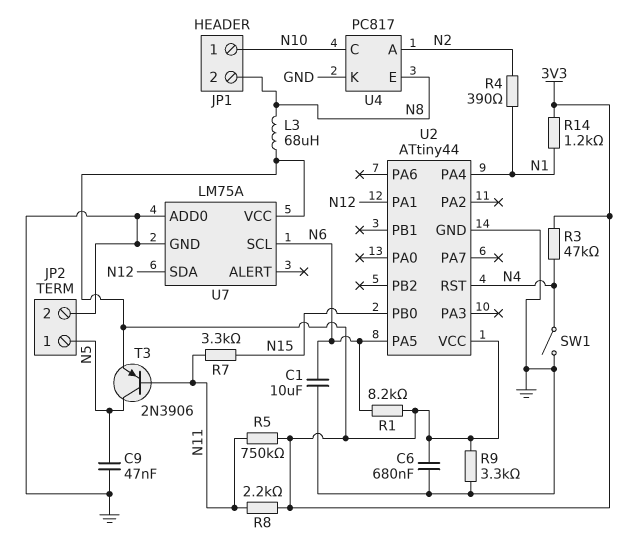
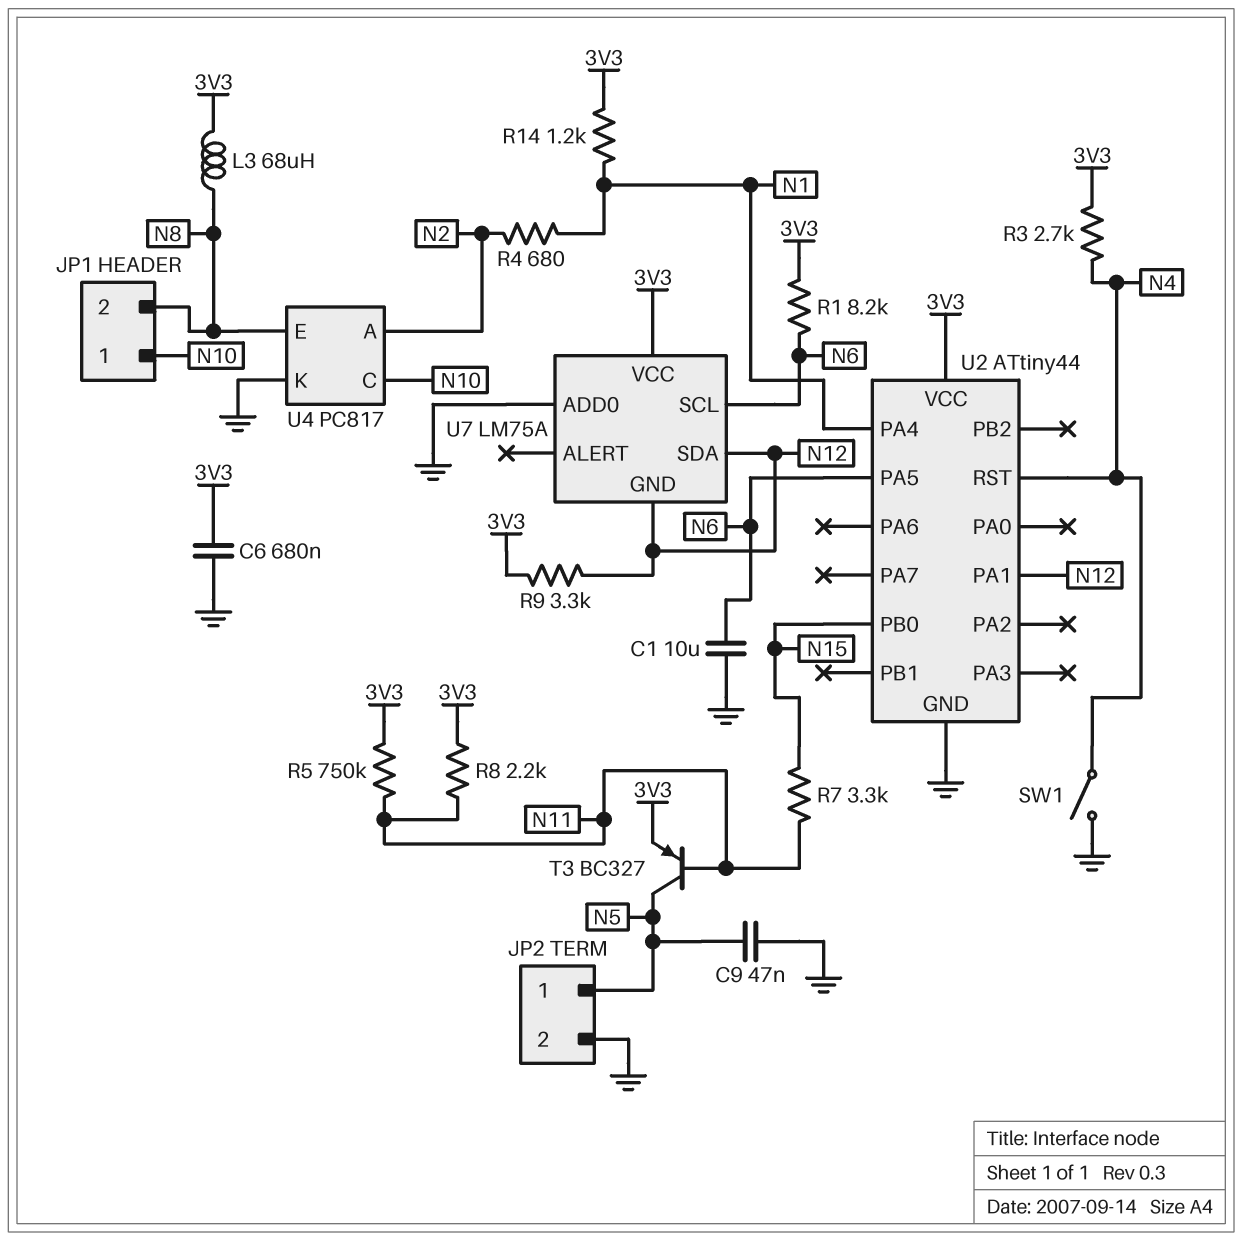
R3: 47k (3V3, N4) -> 2.7k (3V3, N4)
R4: 390 (N1, N2) -> 680 (N1, N2)
R9: 3.3k (3V3, GND) -> 3.3k (3V3, N12)
T3: PNP 2N3906 (B N11, C N5, E 3V3) -> PNP BC327 (B N11, C N5, E 3V3)
U7 pin GND: GND -> N12

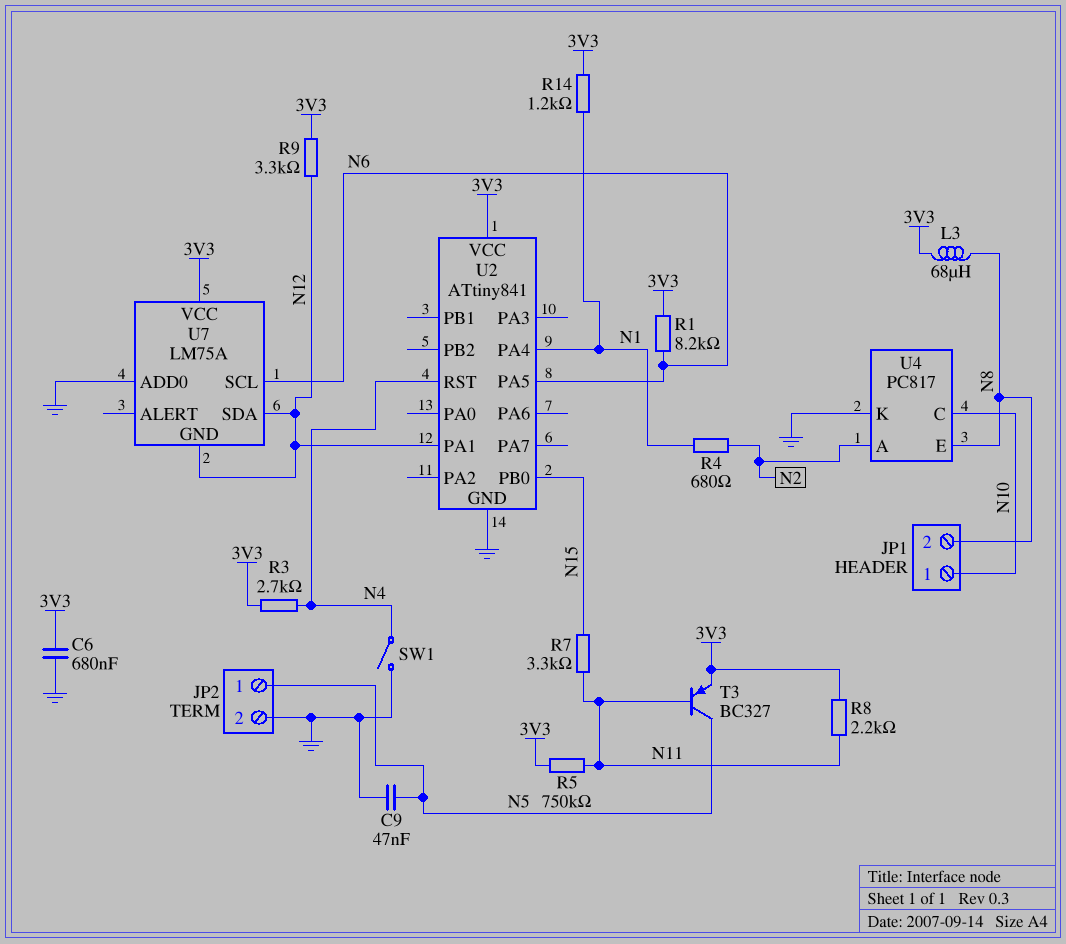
C1: 10uF (GND, N6) -> none
U2: ATtiny44 -> ATtiny841

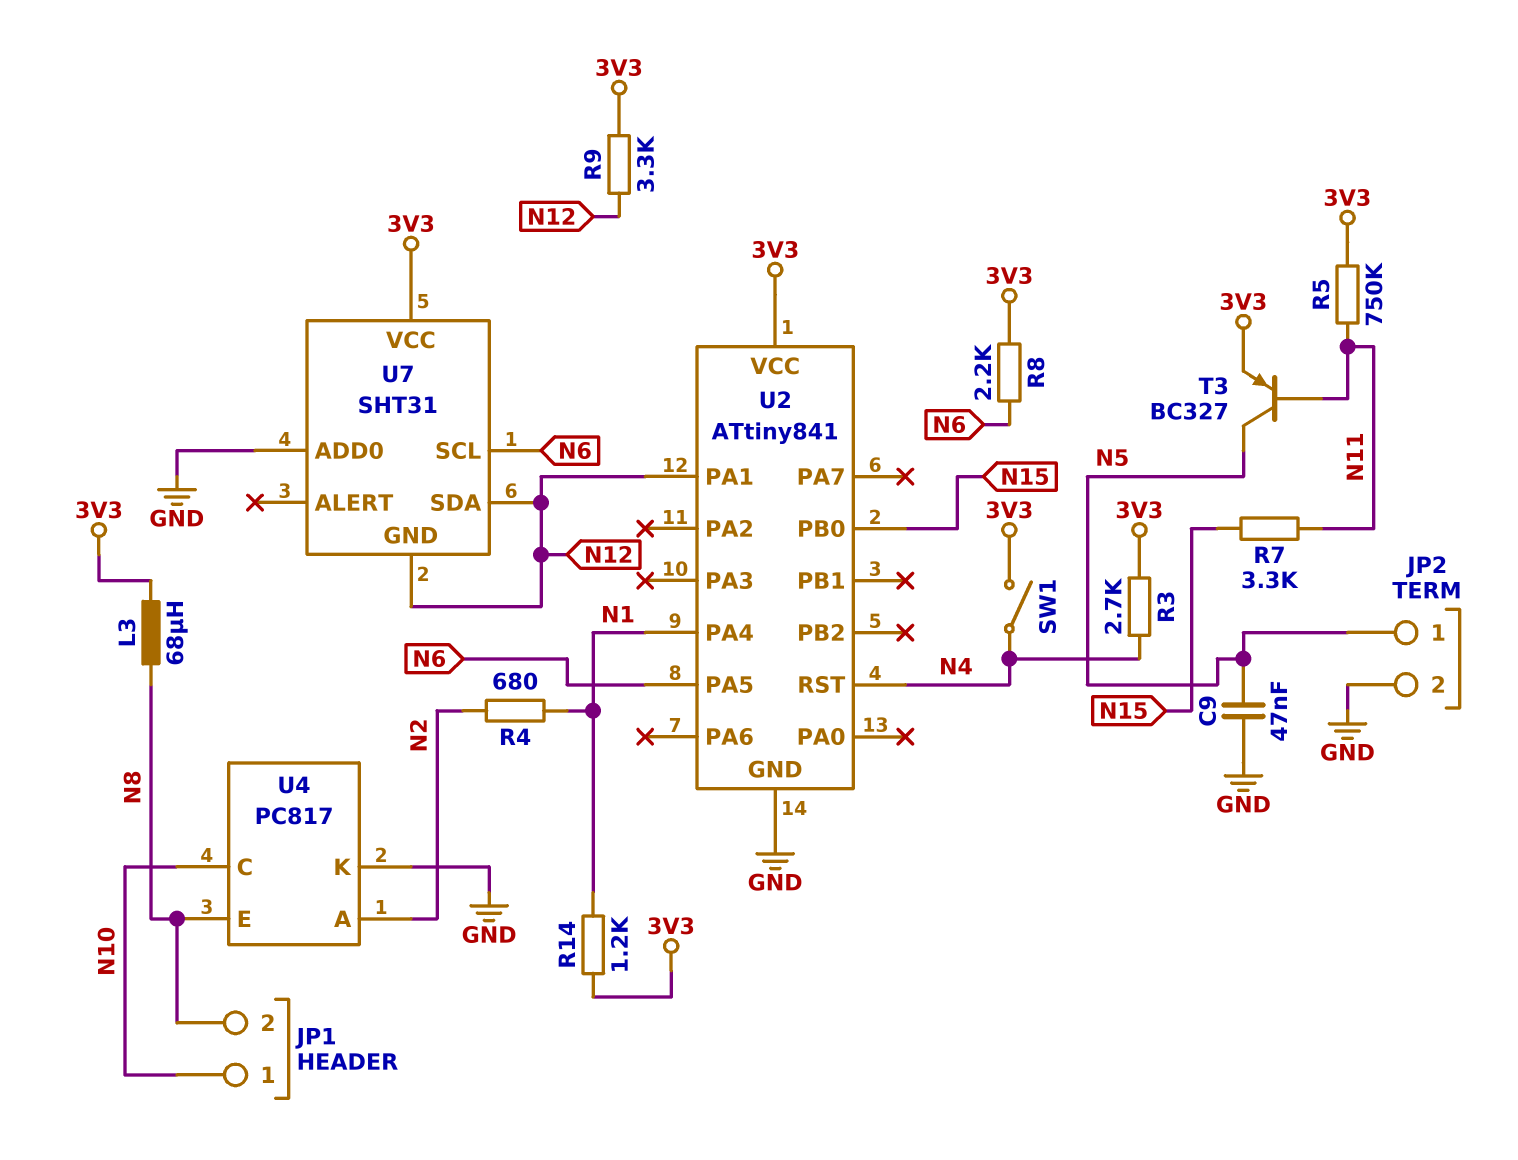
C6: 680nF (3V3, GND) -> none
R1: 8.2k (3V3, N6) -> none
R8: 2.2k (3V3, N11) -> 2.2k (3V3, N6)
SW1: switch (GND, N4) -> switch (3V3, N4)
U7: LM75A -> SHT31

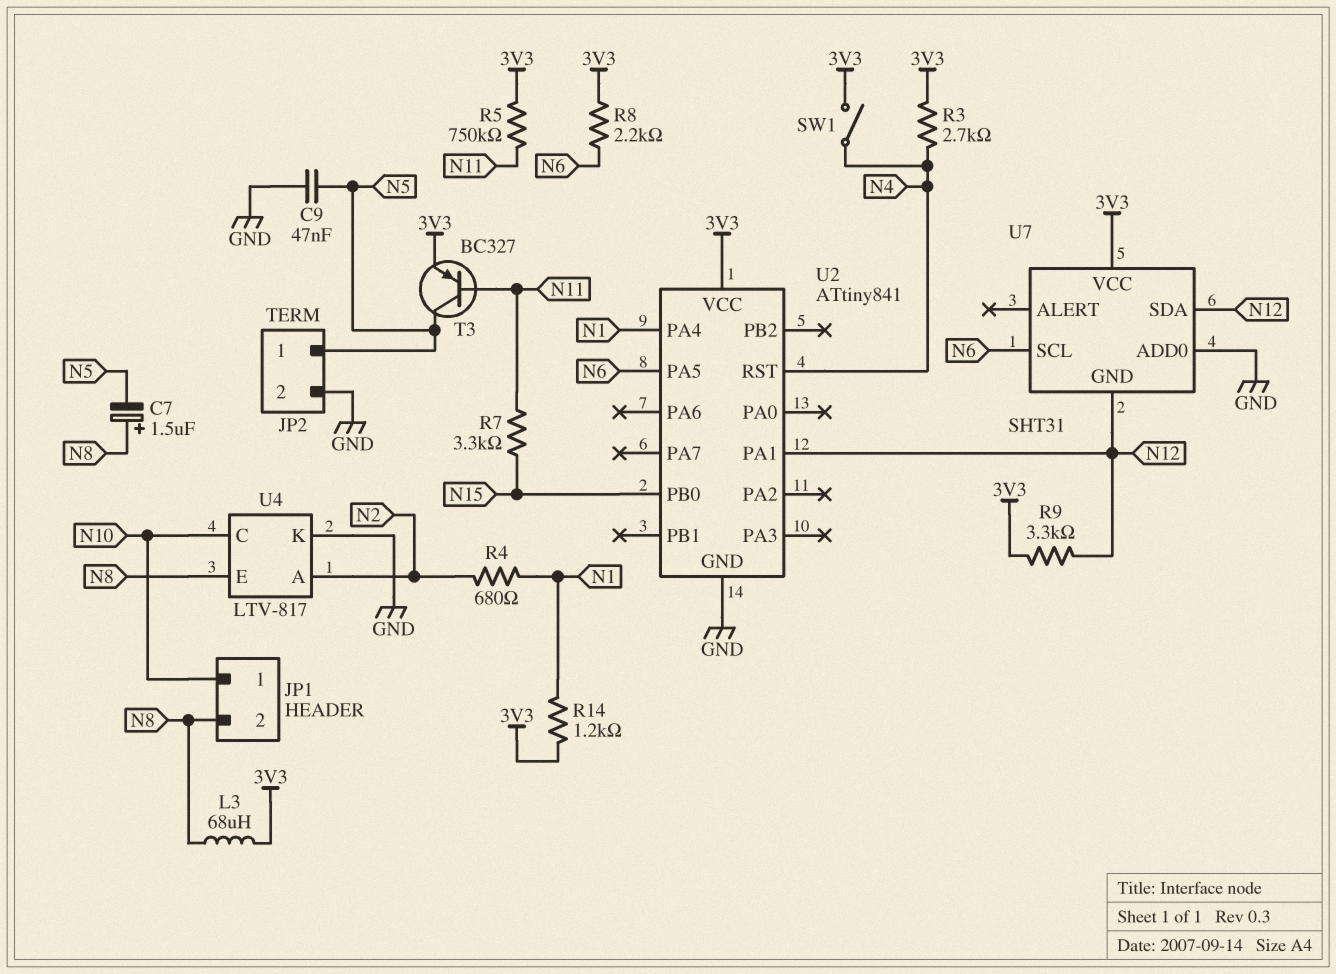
C7: none -> 1.5uF (plus N8, minus N5)
U4: PC817 -> LTV-817

